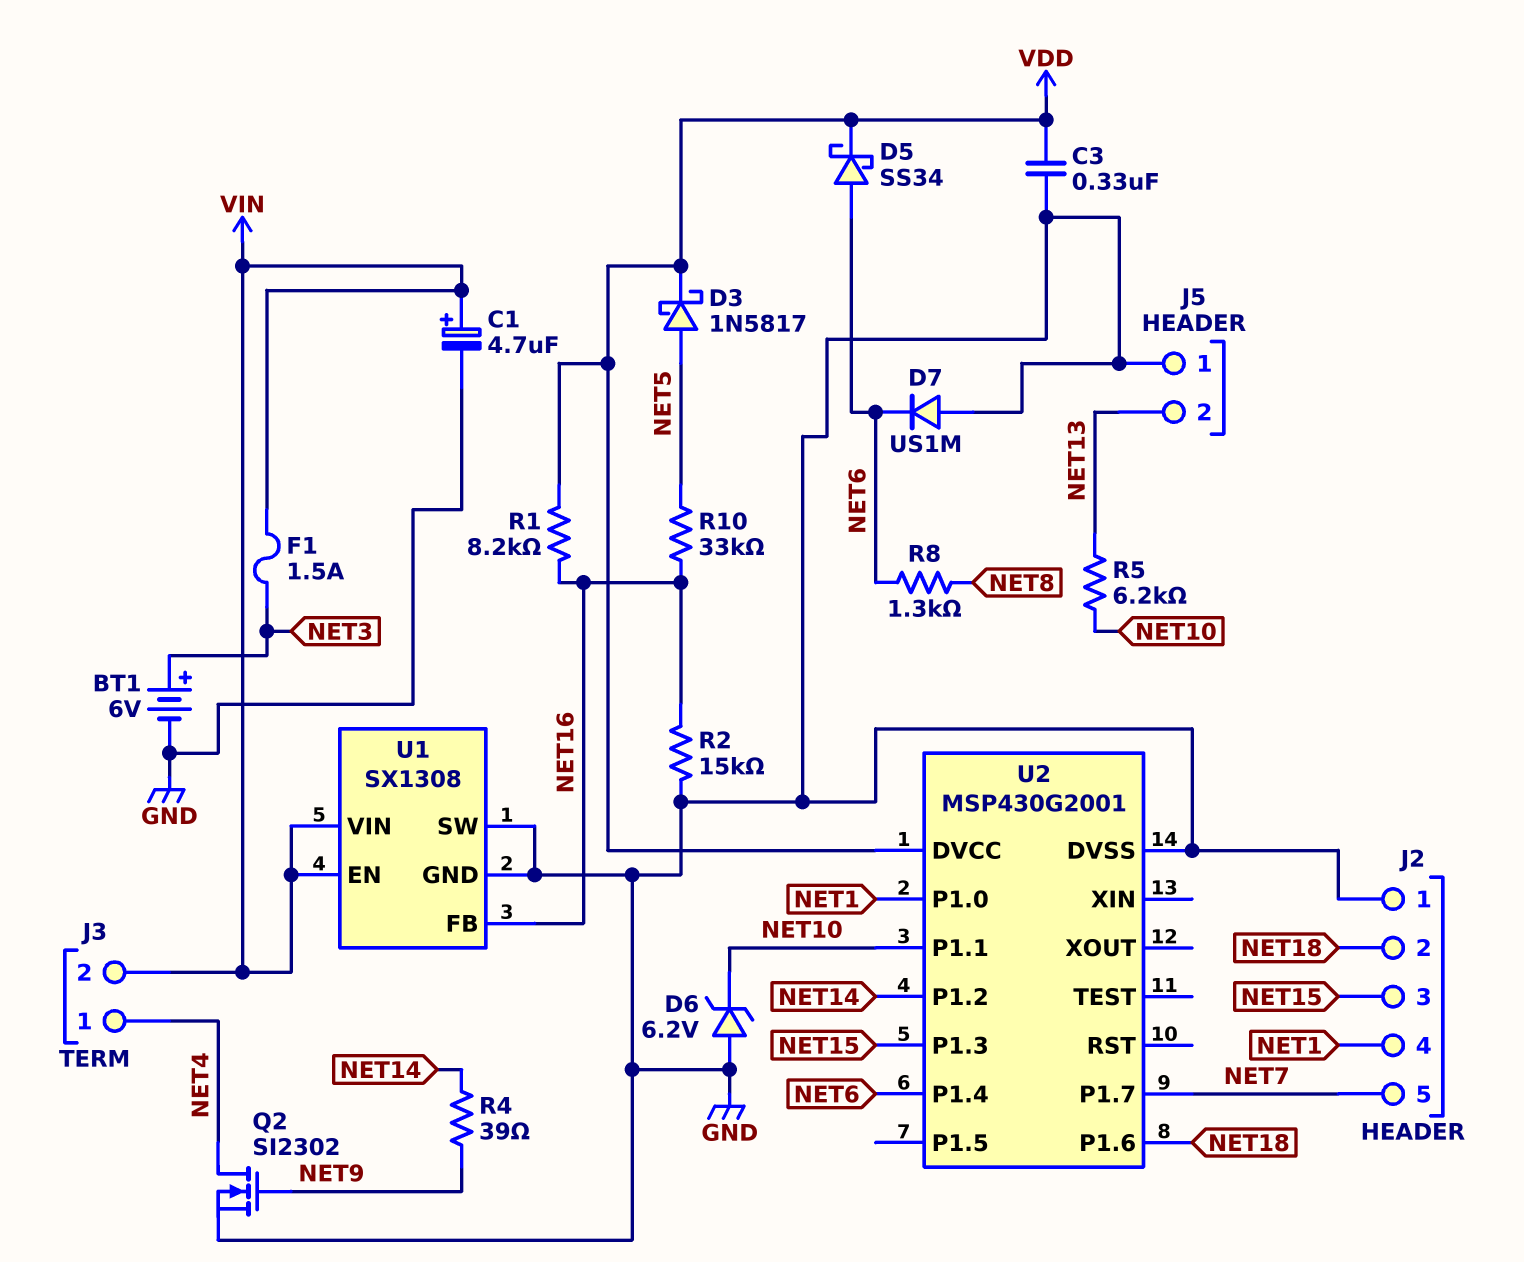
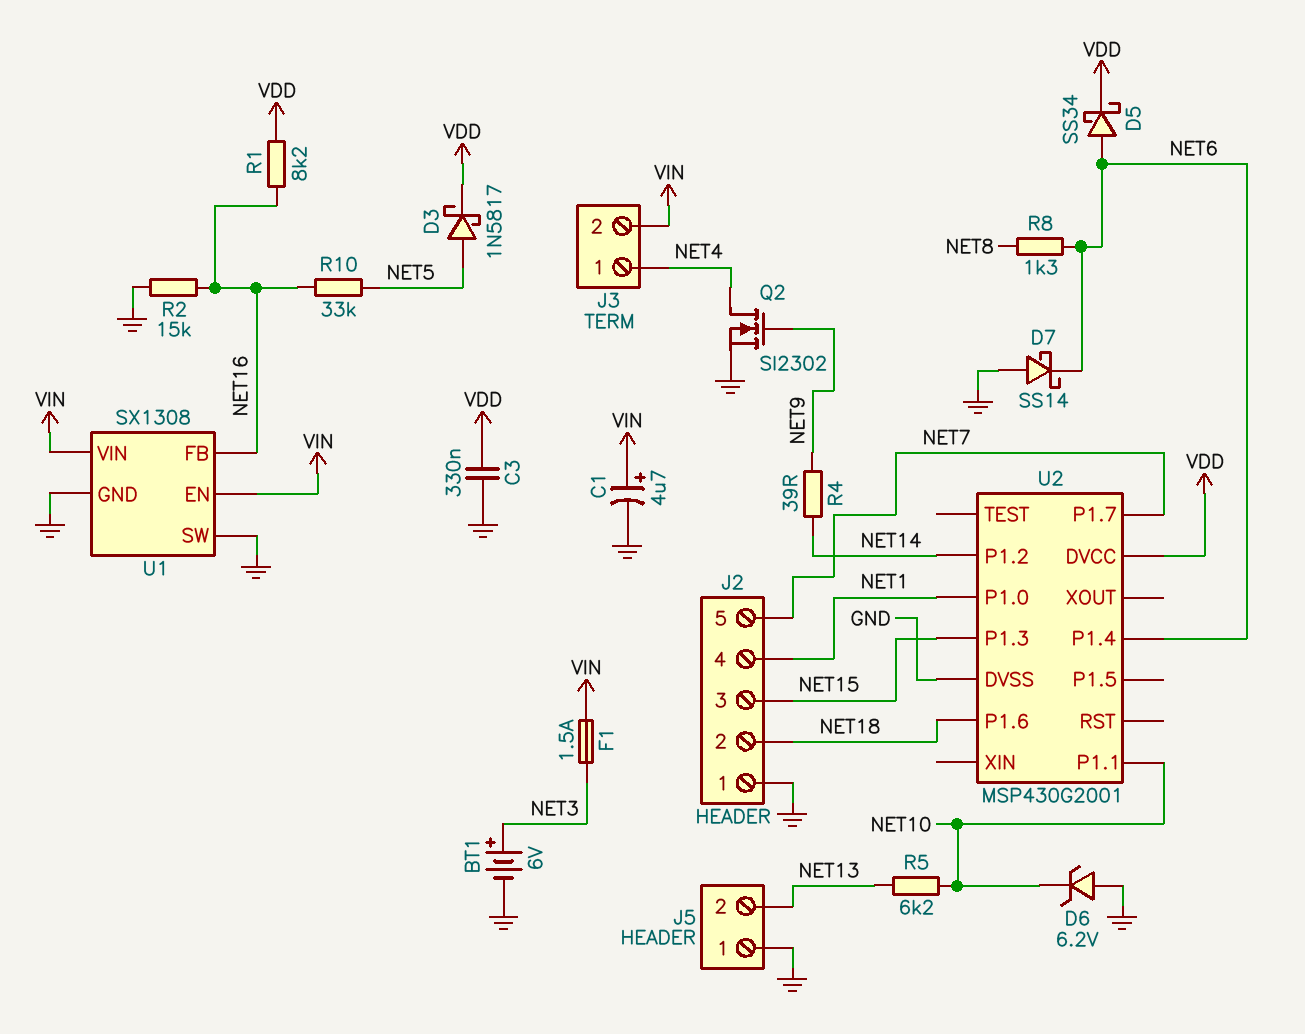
D7: diode US1M (A GND, K NET6) -> schottky SS14 (A GND, K NET6)

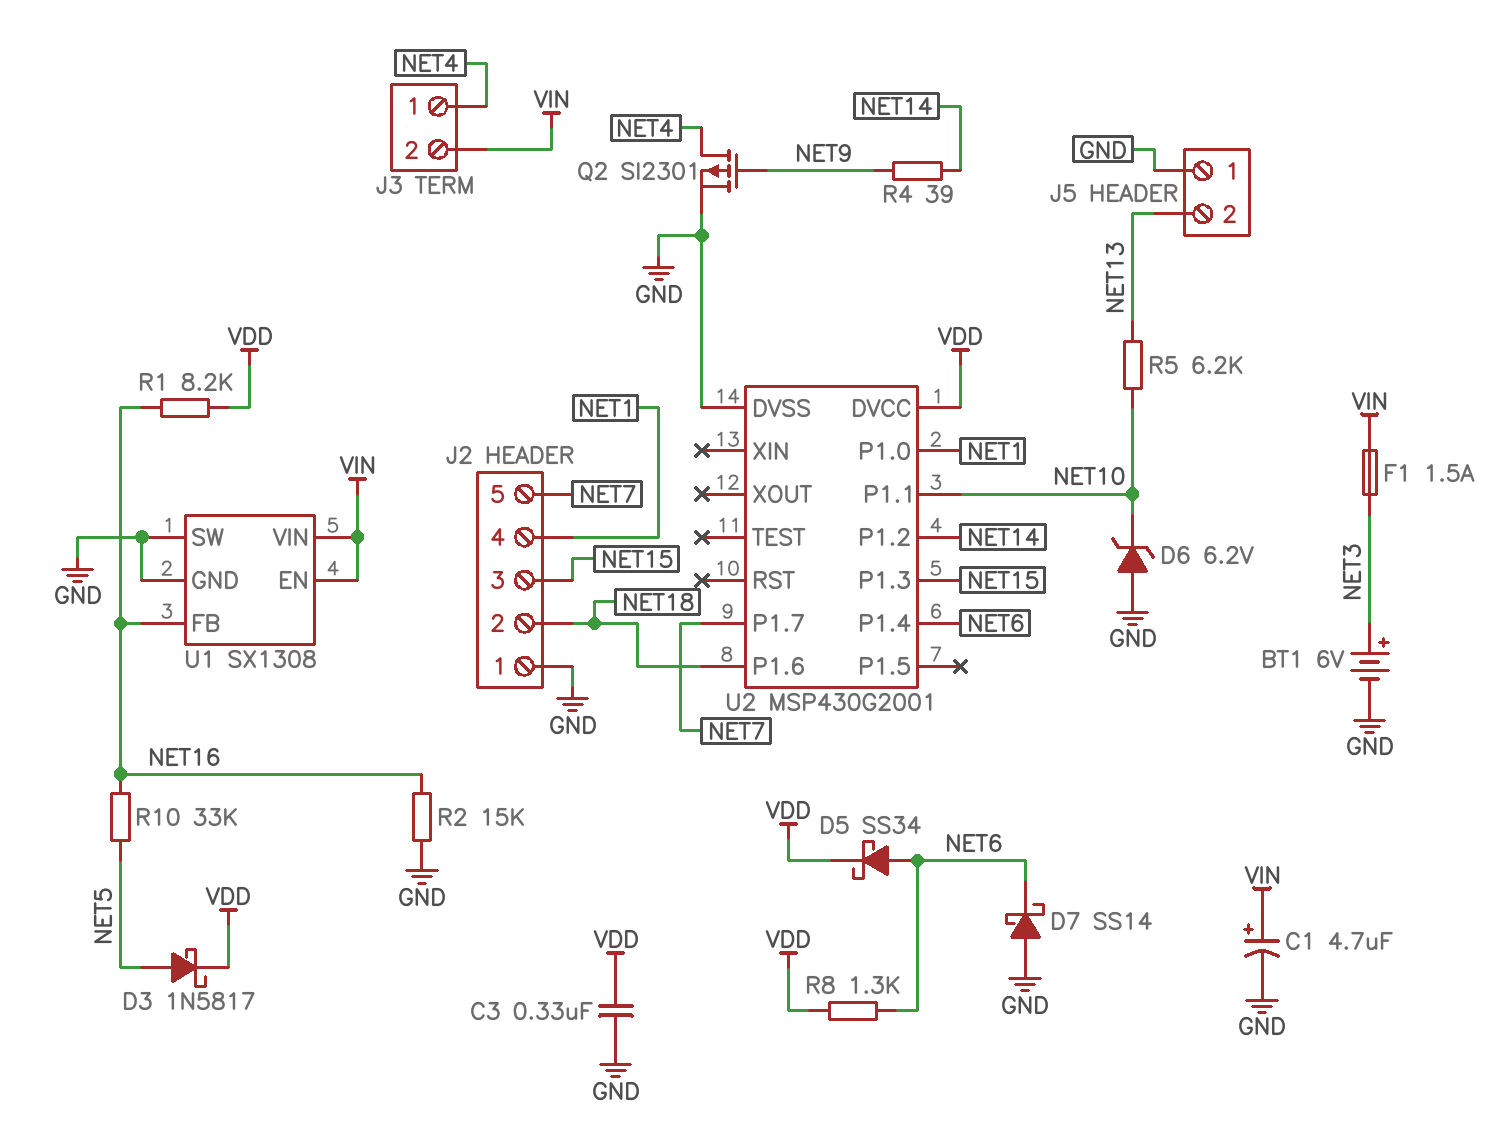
Q2: NMOS SI2302 (G NET9, D NET4, S GND) -> PMOS SI2301 (G NET9, D NET4, S GND)
R8: 1.3k (NET6, NET8) -> 1.3k (NET6, VDD)

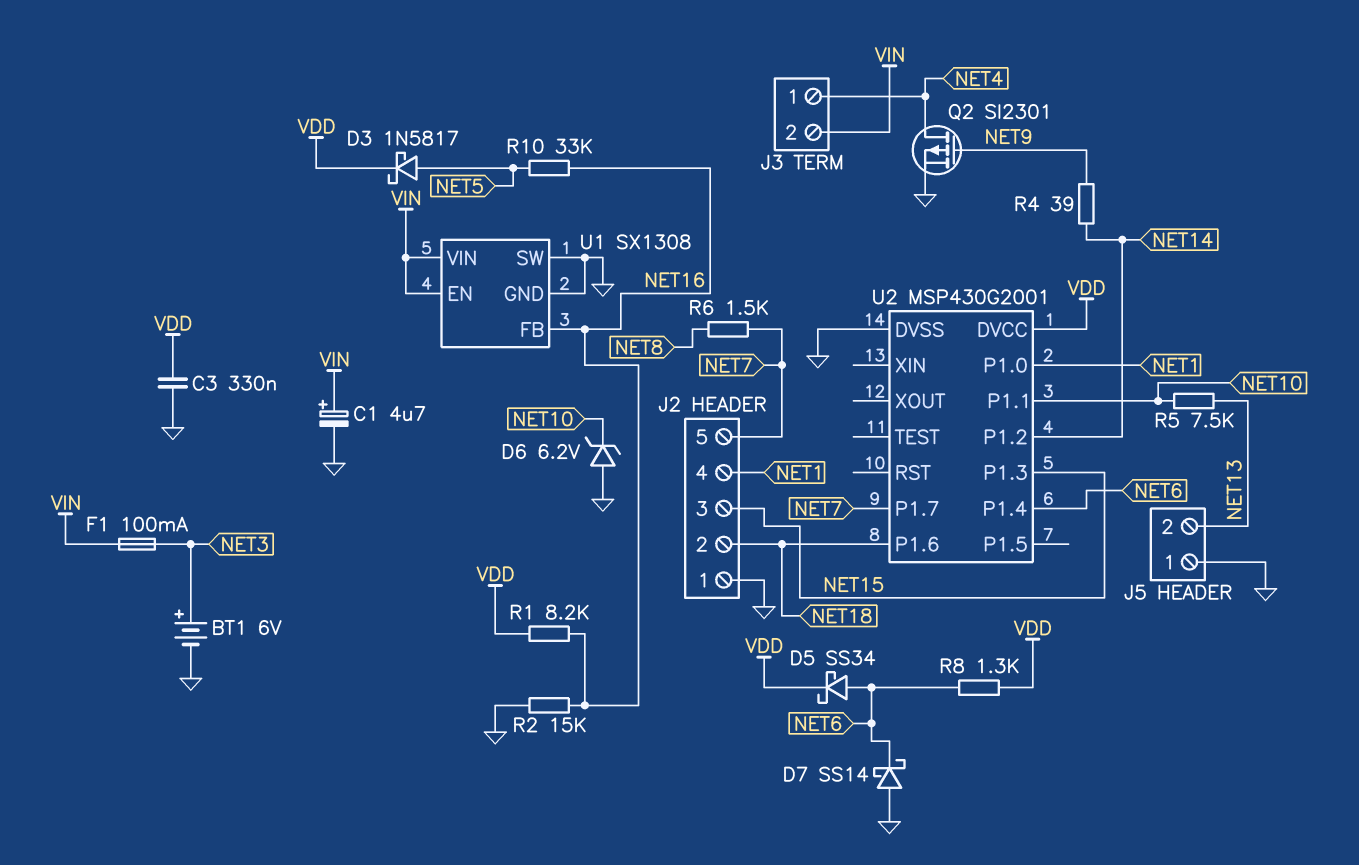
F1: 1.5A (NET3, VIN) -> 100mA (NET3, VIN)
R5: 6.2k (NET10, NET13) -> 7.5k (NET10, NET13)
R6: none -> 1.5k (NET7, NET8)

